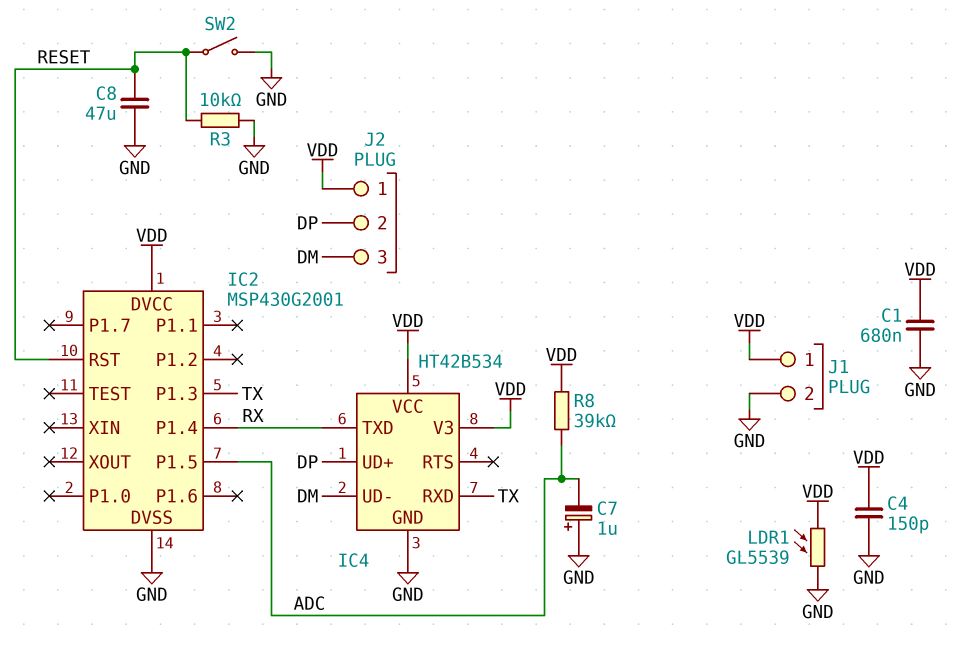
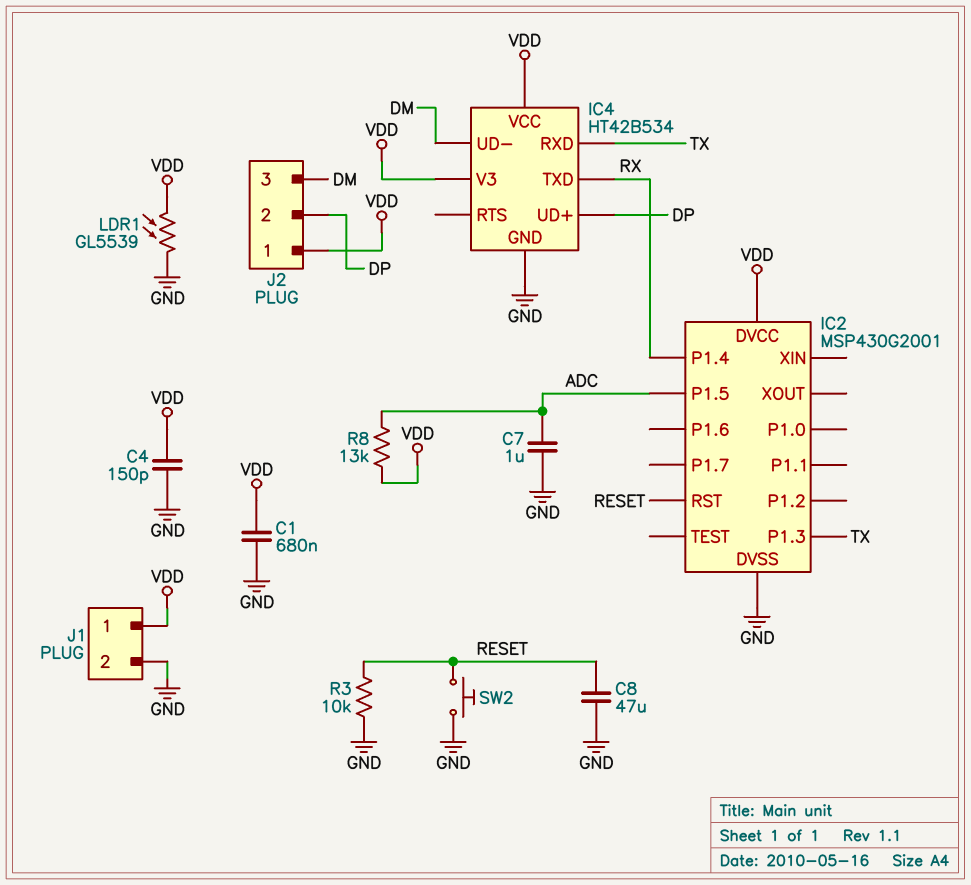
C7: 1uF (plus GND, minus ADC) -> 1uF (ADC, GND)
R8: 39k (ADC, VDD) -> 13k (ADC, VDD)
SW2: switch (GND, RESET) -> button (GND, RESET)

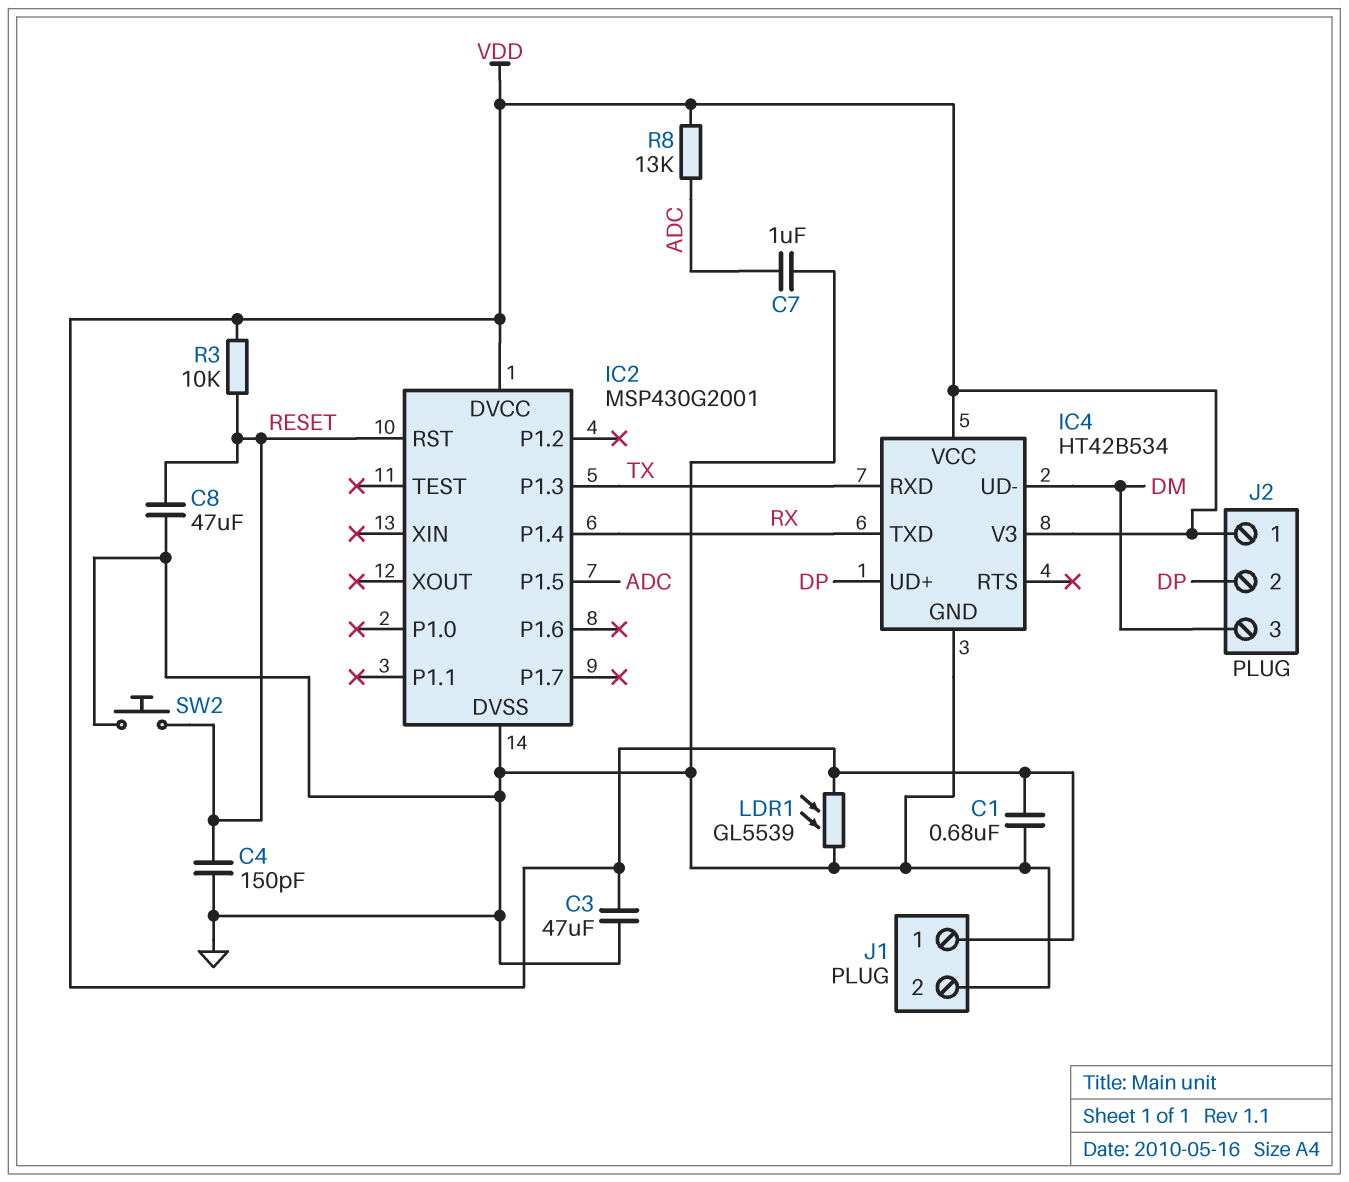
C3: none -> 47uF (GND, VDD)
C4: 150pF (GND, VDD) -> 150pF (GND, RESET)
R3: 10k (GND, RESET) -> 10k (RESET, VDD)

